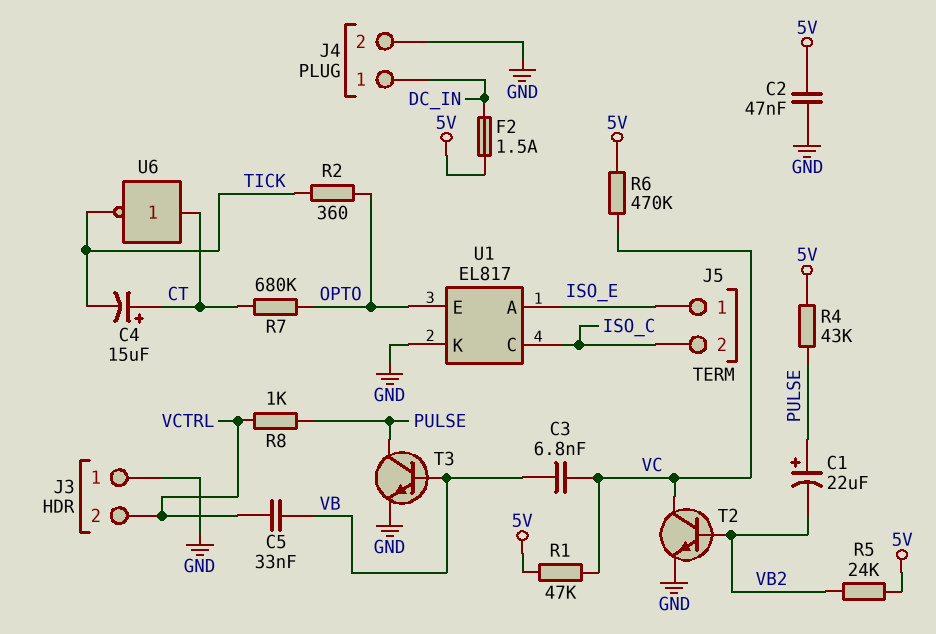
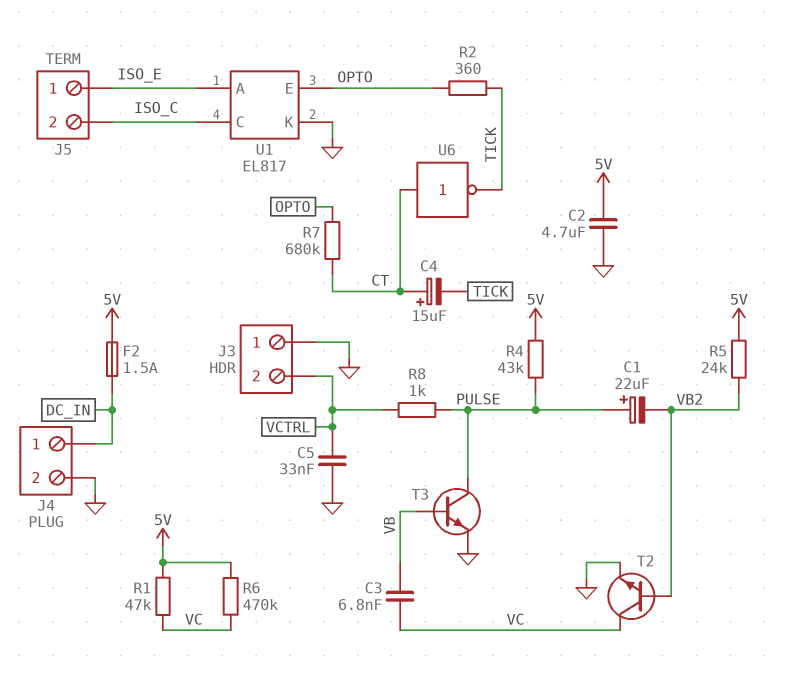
C2: 47nF (5V, GND) -> 4.7uF (5V, GND)
C5: 33nF (VB, VCTRL) -> 33nF (GND, VCTRL)

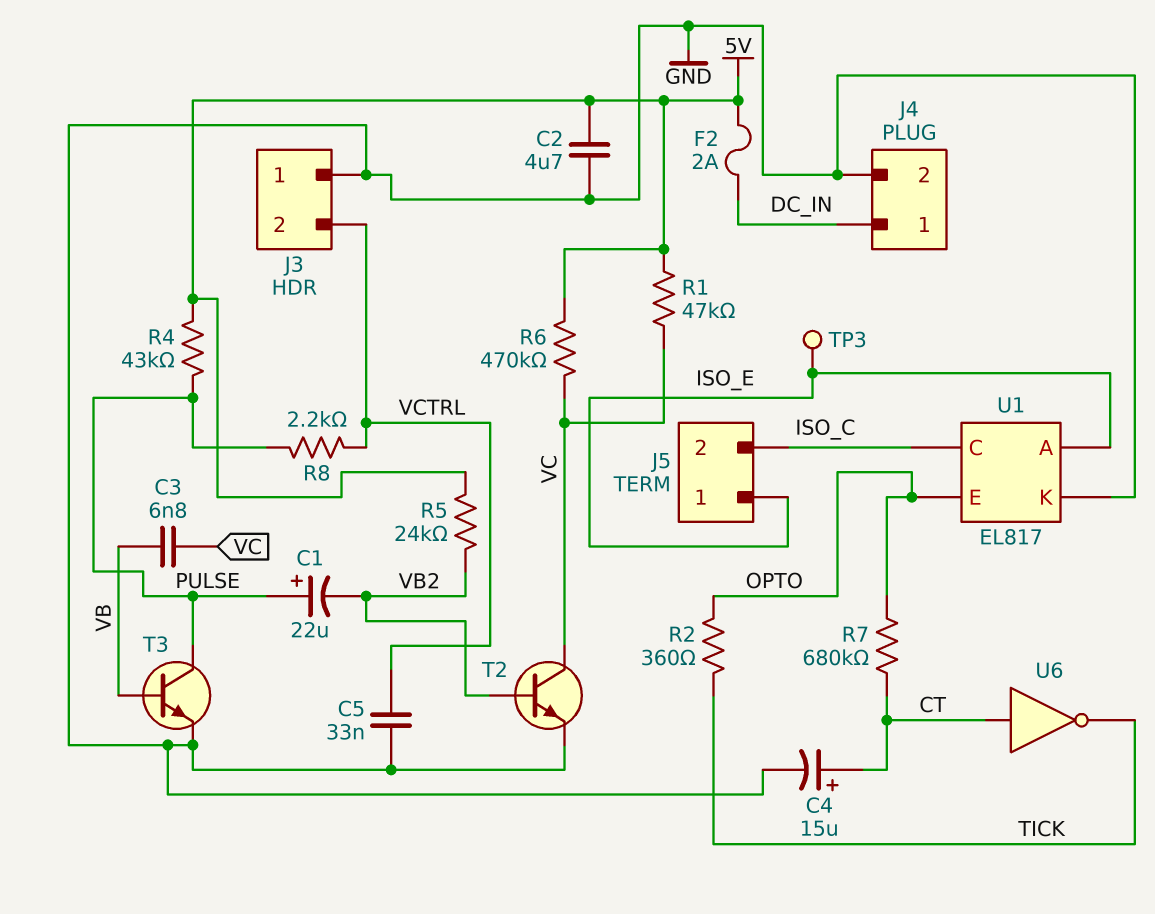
C4: 15uF (plus CT, minus TICK) -> 15uF (plus CT, minus GND)
F2: 1.5A (5V, DC_IN) -> 2A (5V, DC_IN)
R8: 1k (PULSE, VCTRL) -> 2.2k (PULSE, VCTRL)
TP3: none -> test point (ISO_E)

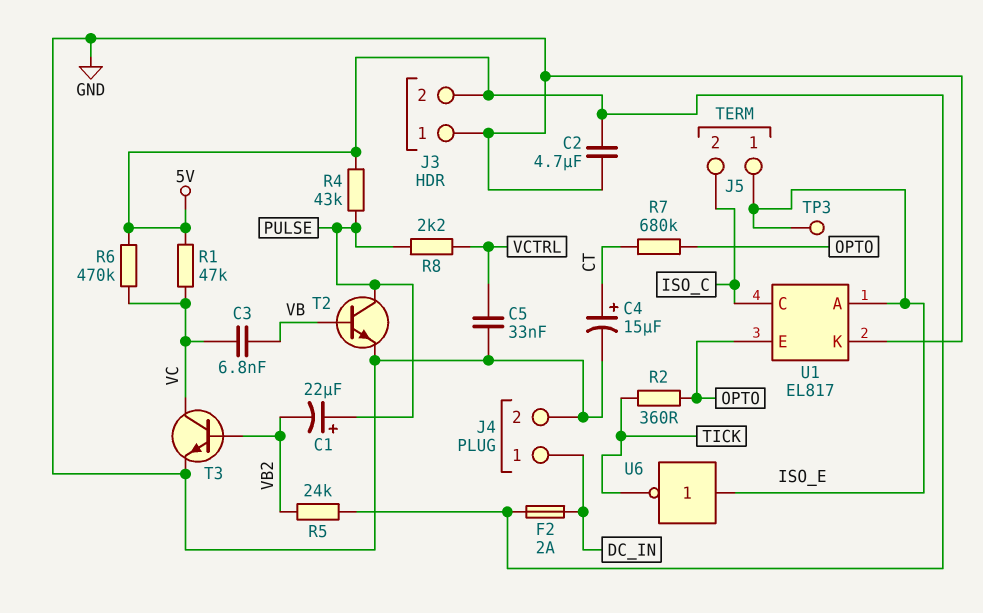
J3 pin 2: VCTRL -> 5V
T2: NPN (B VB2, C VC, E GND) -> NPN (B VB, C PULSE, E GND)
T3: NPN (B VB, C PULSE, E GND) -> NPN (B VB2, C VC, E GND)
U6: NOT (in CT, out TICK) -> NOT (in ISO_E, out TICK)

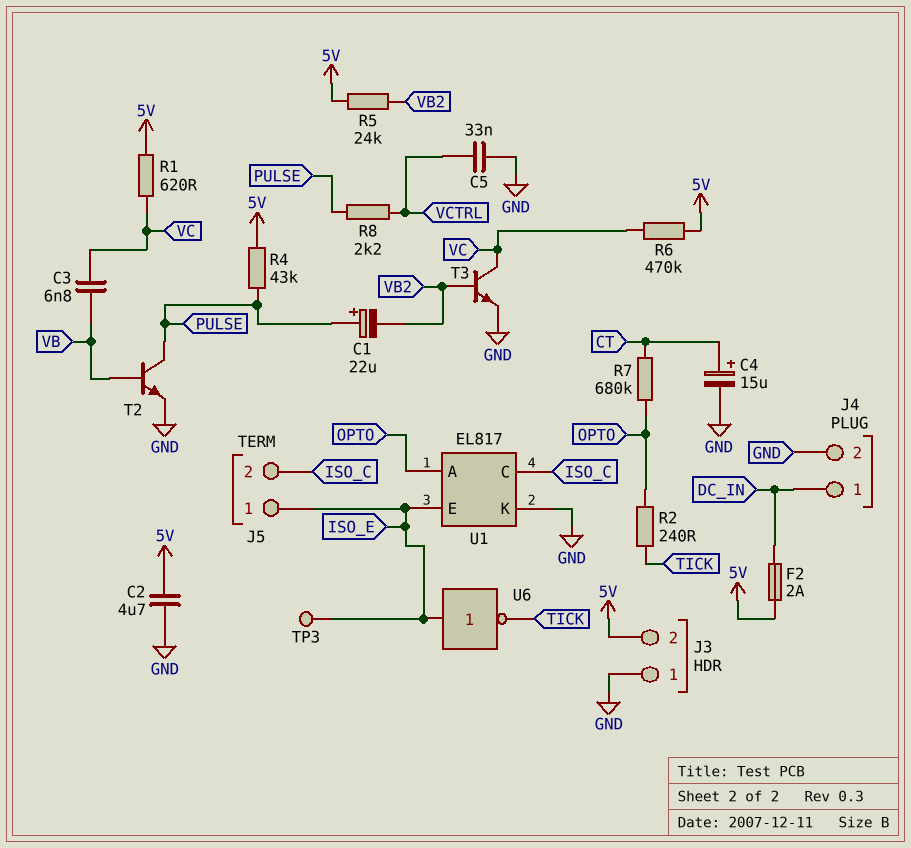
R1: 47k (5V, VC) -> 620 (5V, VC)
R2: 360 (OPTO, TICK) -> 240 (OPTO, TICK)
U1 pin A: ISO_E -> OPTO
U1 pin E: OPTO -> ISO_E

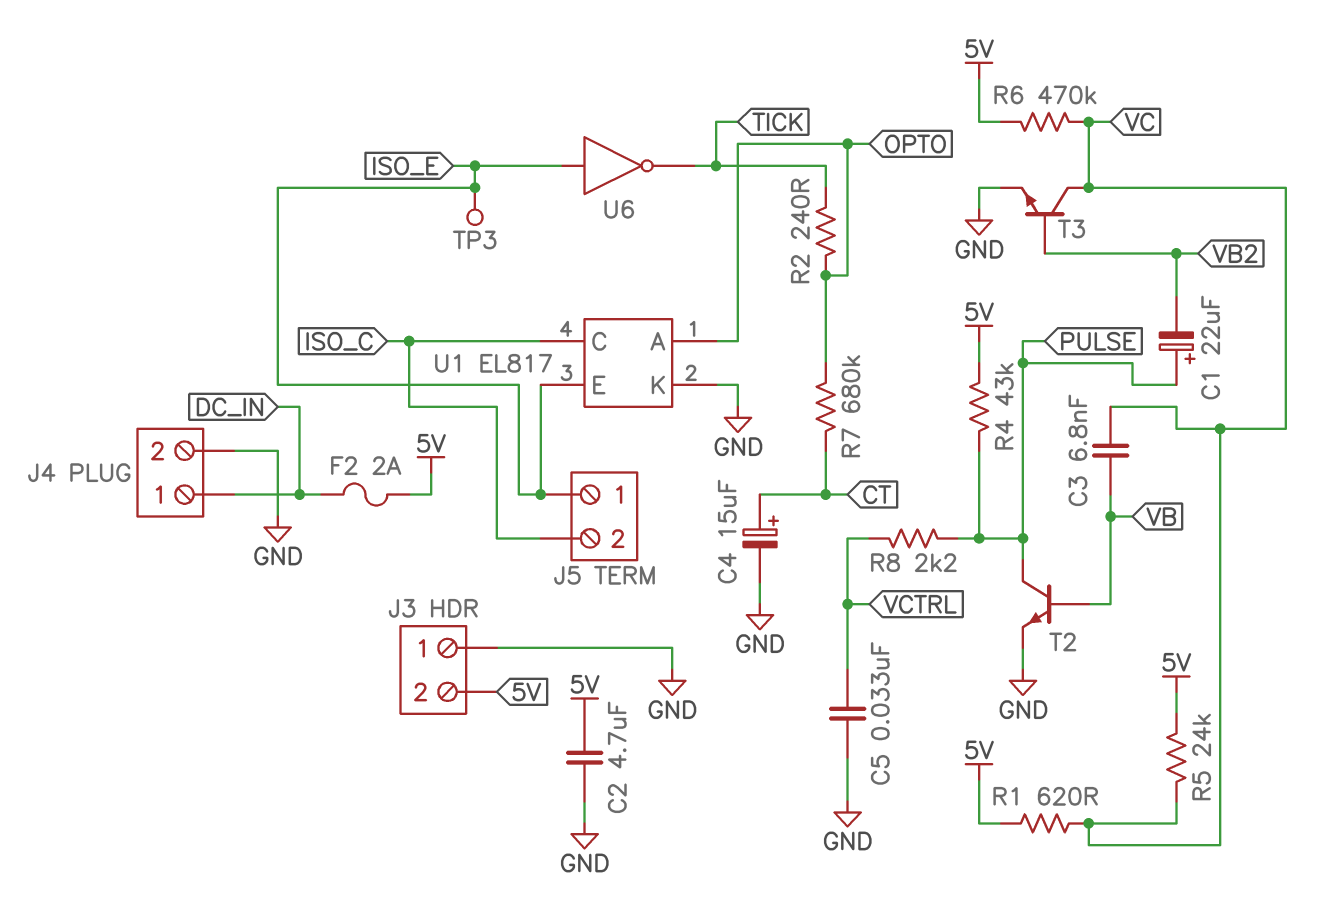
R5: 24k (5V, VB2) -> 24k (5V, VC)

